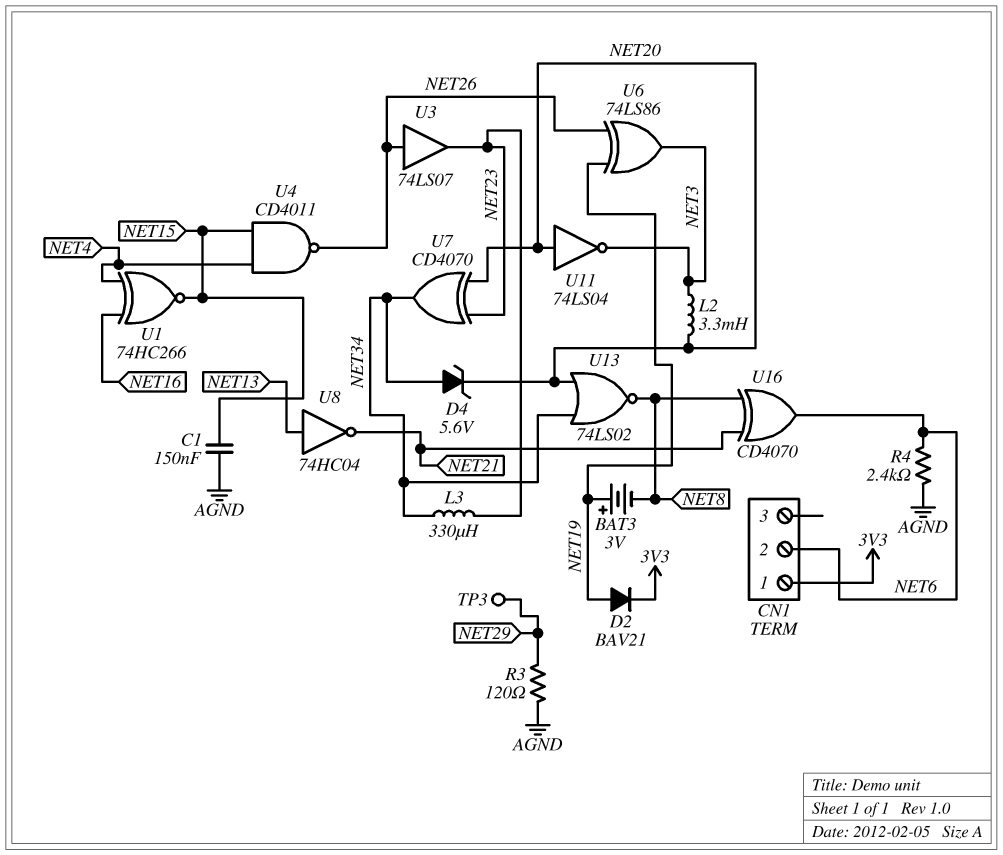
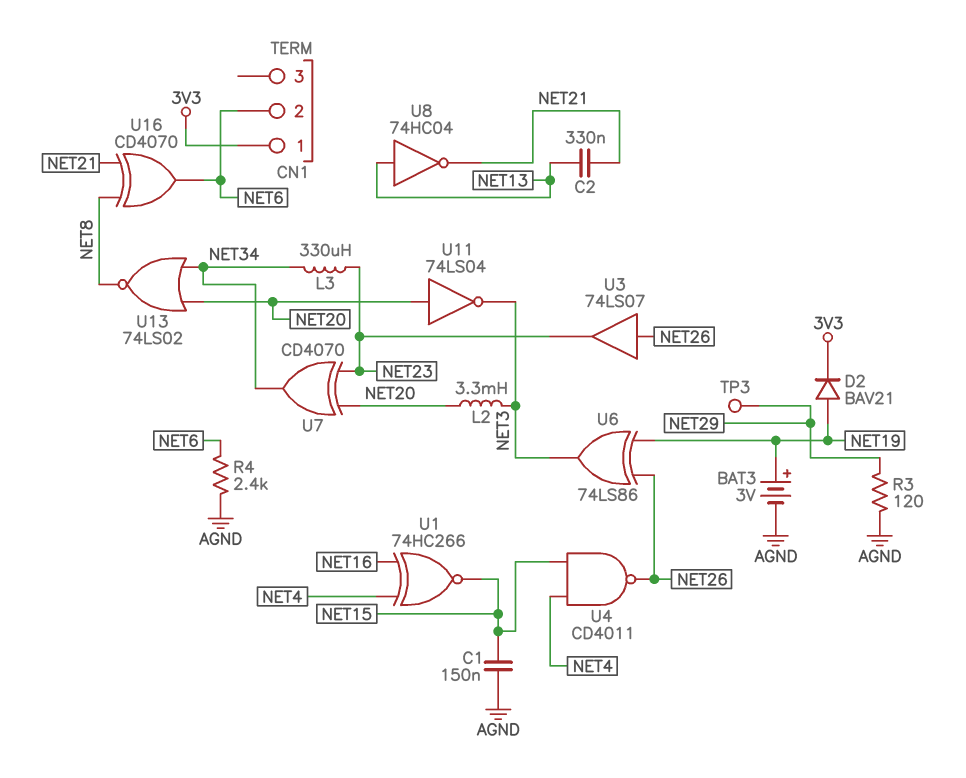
BAT3: 3V (plus NET19, minus NET8) -> 3V (plus NET19, minus AGND)
C2: none -> 330nF (NET13, NET21)
D4: zener 5.6V (A NET34, K NET20) -> none

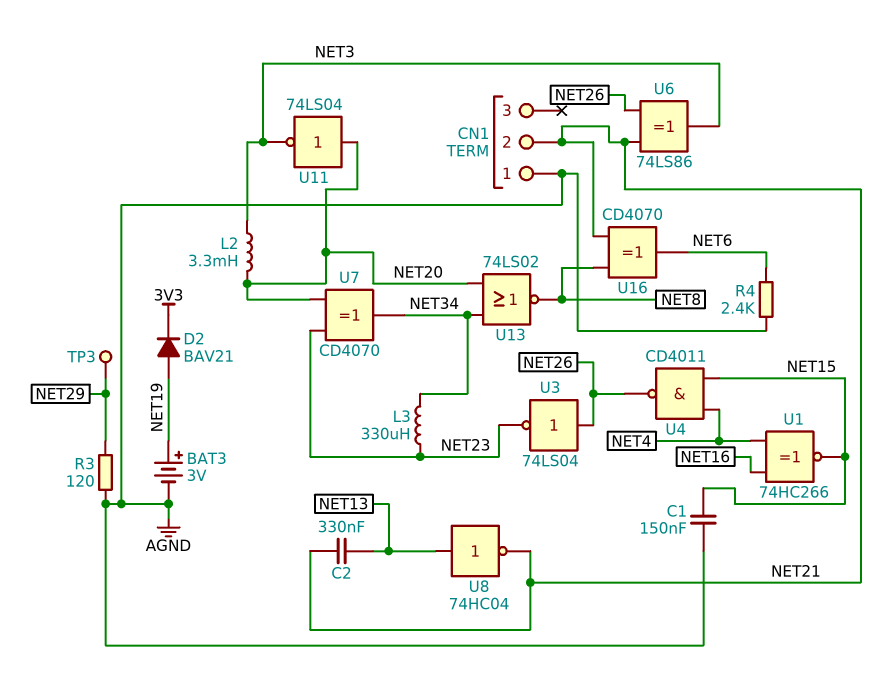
CN1 pin 1: 3V3 -> AGND
CN1 pin 2: NET6 -> NET21
U3: buffer 74LS07 (in NET26, out NET23) -> NOT 74LS04 (in NET26, out NET23)
U6: XOR 74LS86 (in NET19, in NET26, out NET3) -> XOR 74LS86 (in NET21, in NET26, out NET3)

